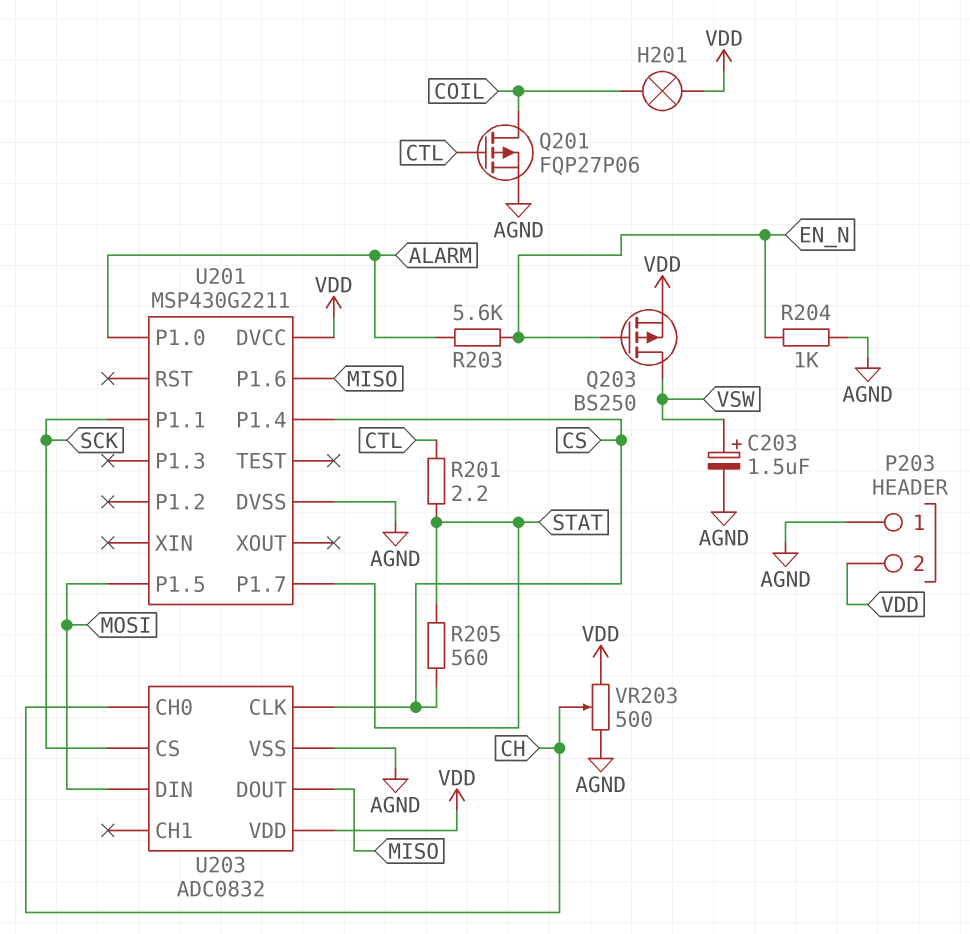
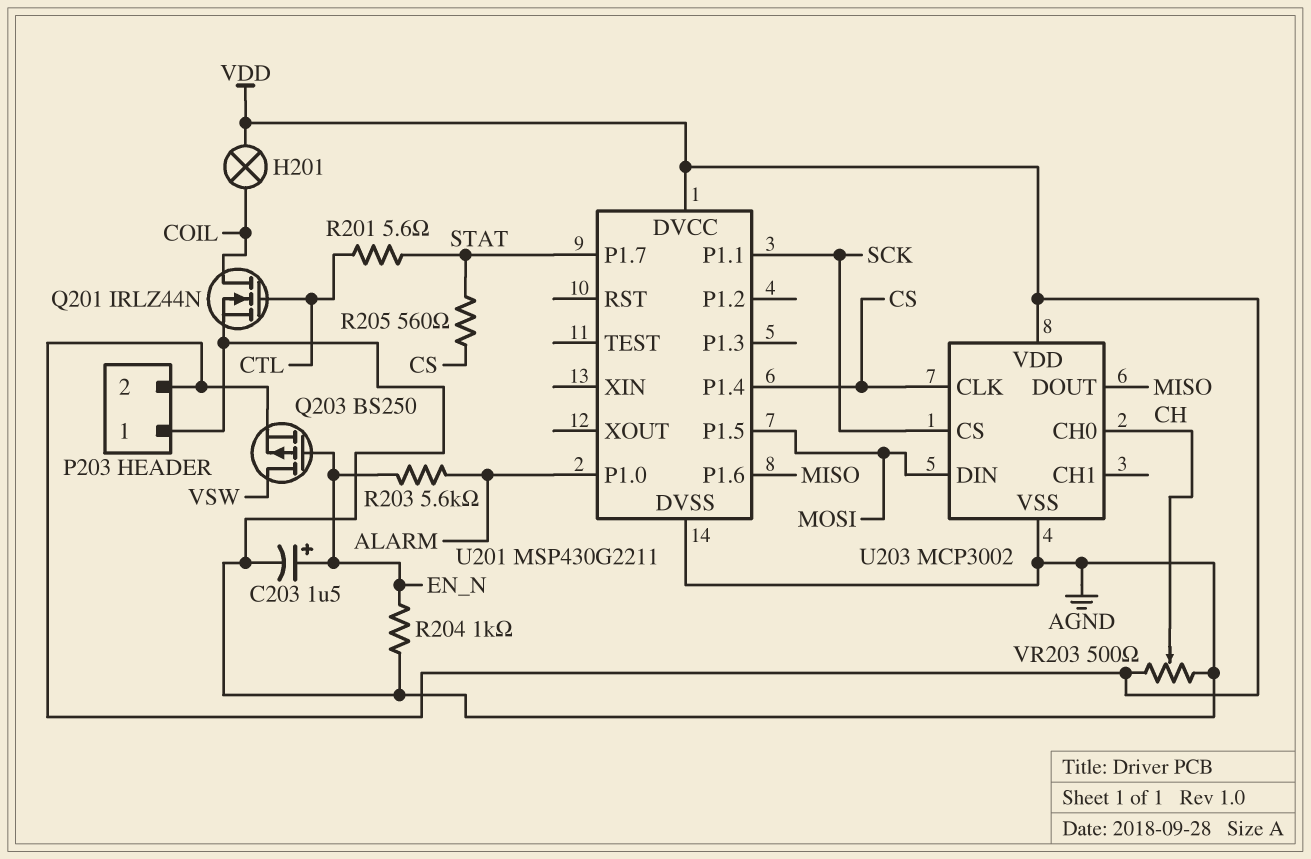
C203: 1.5uF (plus VSW, minus AGND) -> 1.5uF (plus EN_N, minus AGND)
Q201: PMOS FQP27P06 (G CTL, D COIL, S AGND) -> NMOS IRLZ44N (G CTL, D COIL, S AGND)
R201: 2.2 (CTL, STAT) -> 5.6 (CTL, STAT)
U203: ADC0832 -> MCP3002

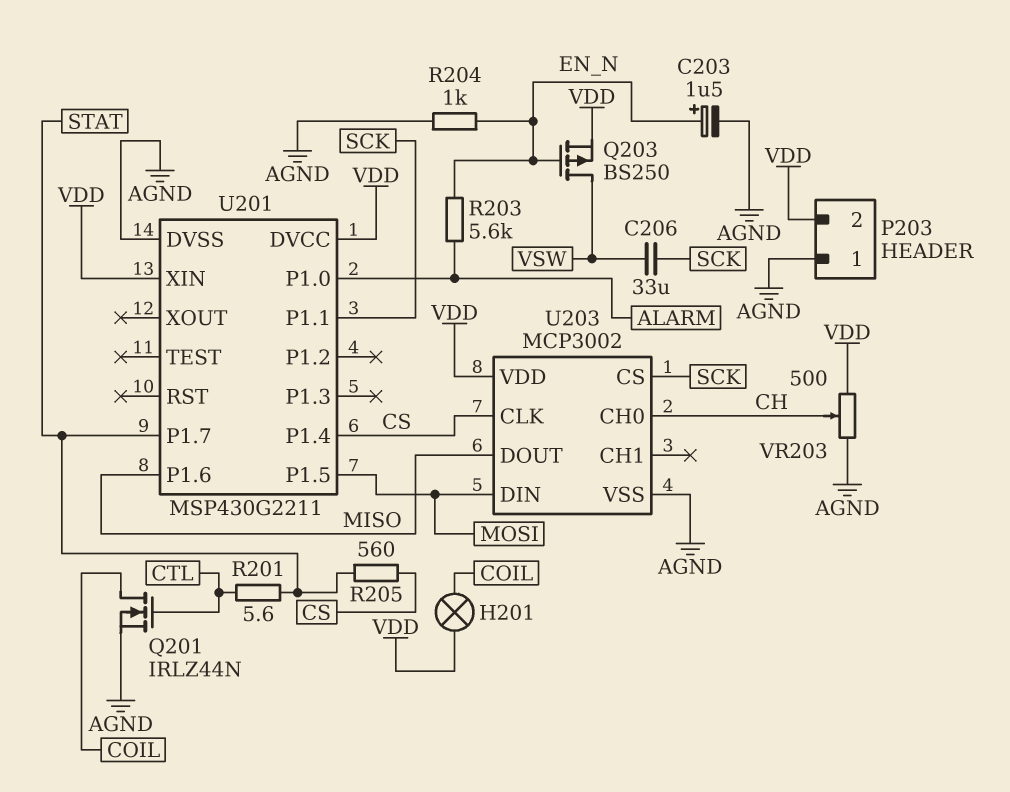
C206: none -> 33uF (SCK, VSW)
U201 pin XIN: none -> VDD

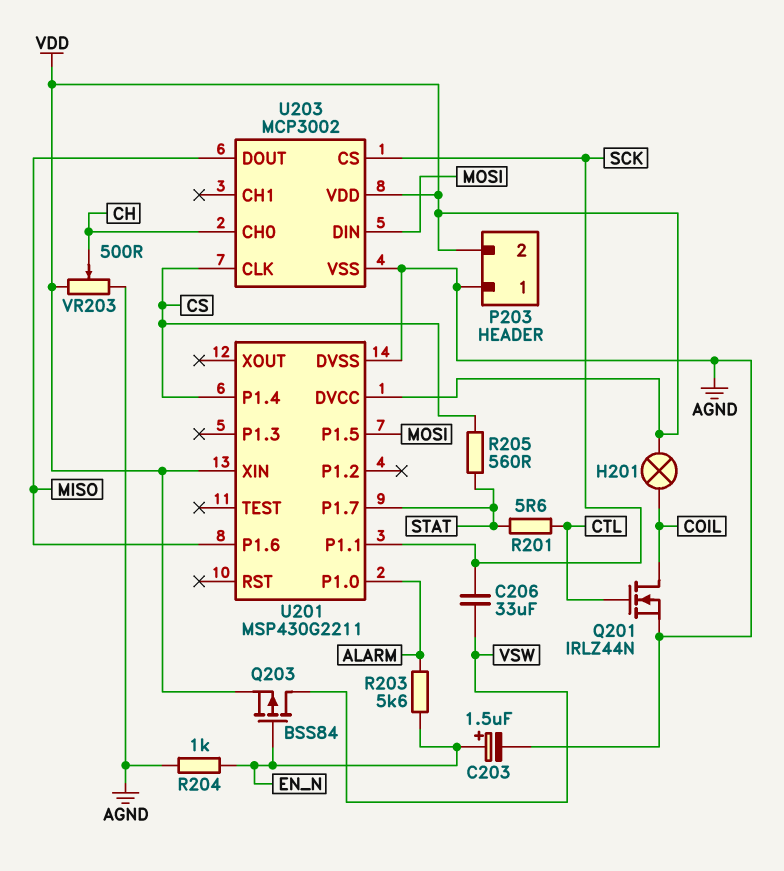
Q203: PMOS BS250 (G EN_N, D VSW, S VDD) -> PMOS BSS84 (G EN_N, D VSW, S VDD)

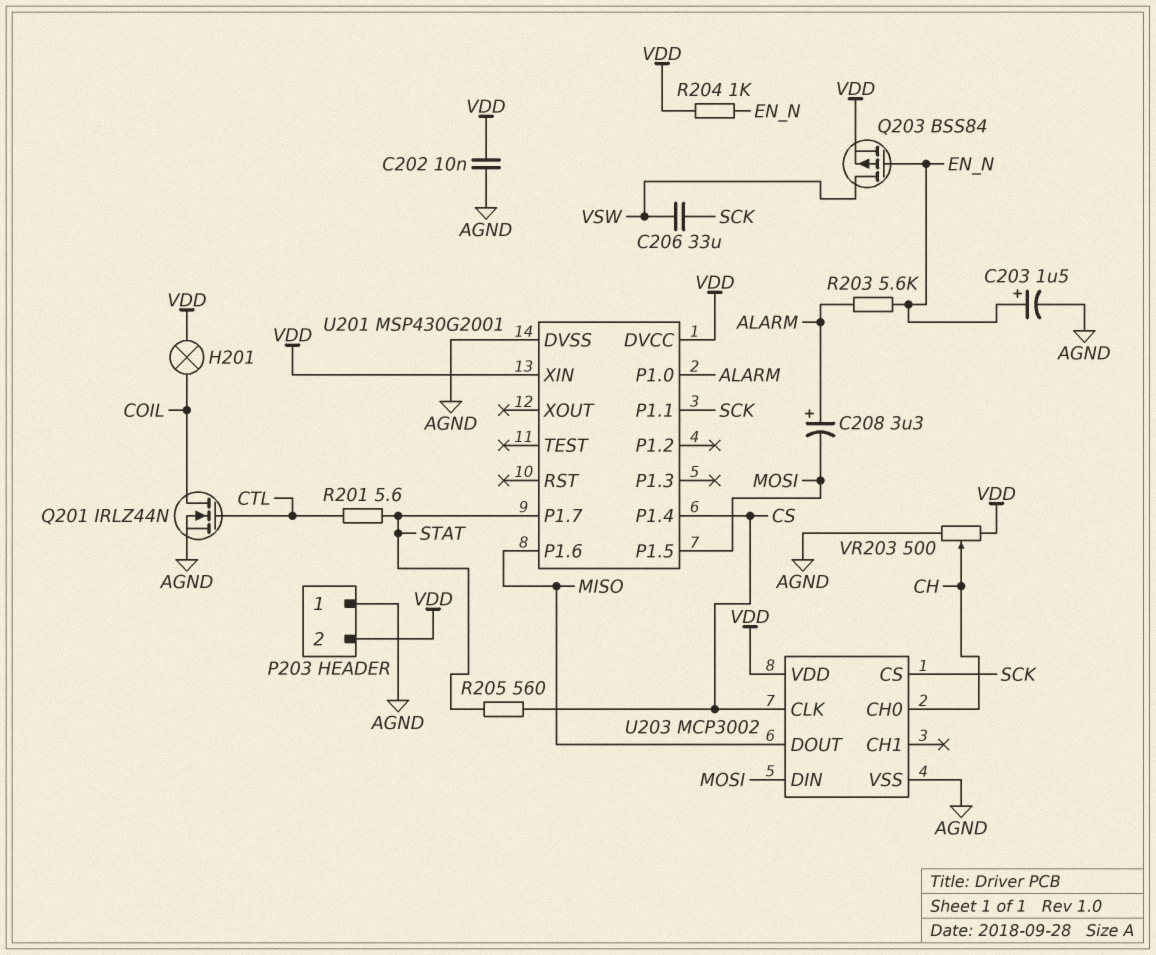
C202: none -> 10nF (AGND, VDD)
C208: none -> 3.3uF (plus ALARM, minus MOSI)
R204: 1k (AGND, EN_N) -> 1k (EN_N, VDD)
U201: MSP430G2211 -> MSP430G2001

